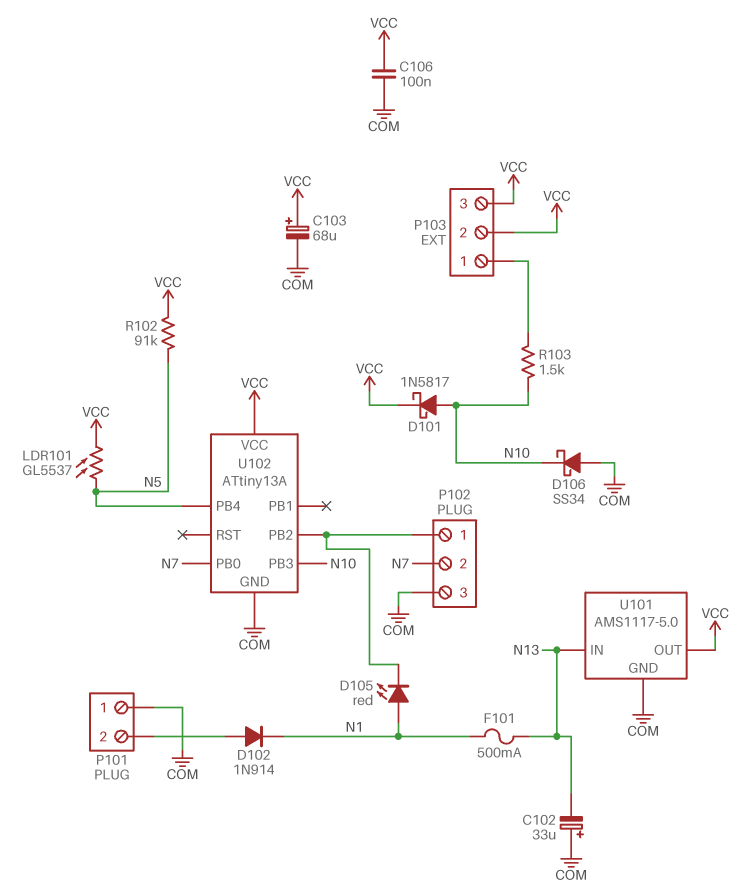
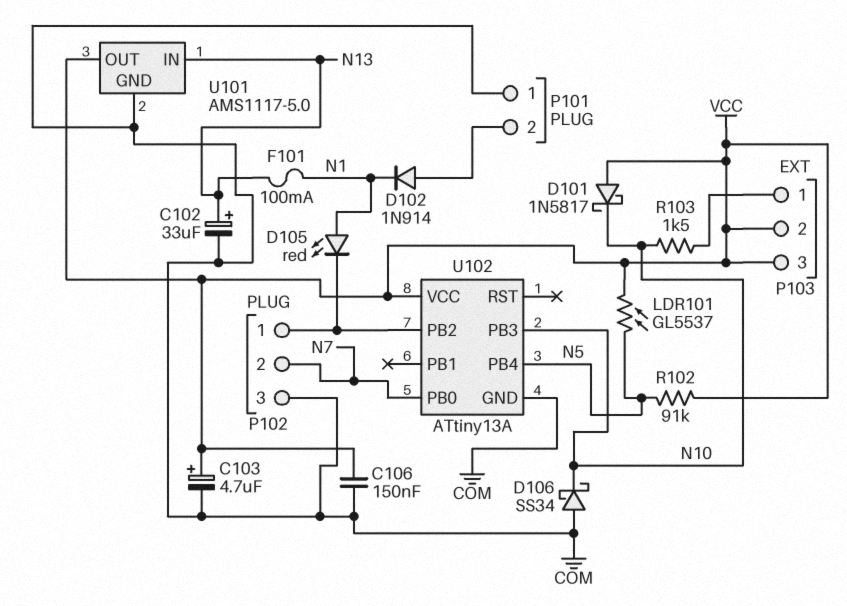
C102: 33uF (plus COM, minus N13) -> 33uF (plus N13, minus COM)
C103: 68uF (plus VCC, minus COM) -> 4.7uF (plus VCC, minus COM)
C106: 100nF (COM, VCC) -> 150nF (COM, VCC)
D101: schottky 1N5817 (A N10, K VCC) -> schottky 1N5817 (A VCC, K N10)
F101: 500mA (N1, N13) -> 100mA (N1, N13)

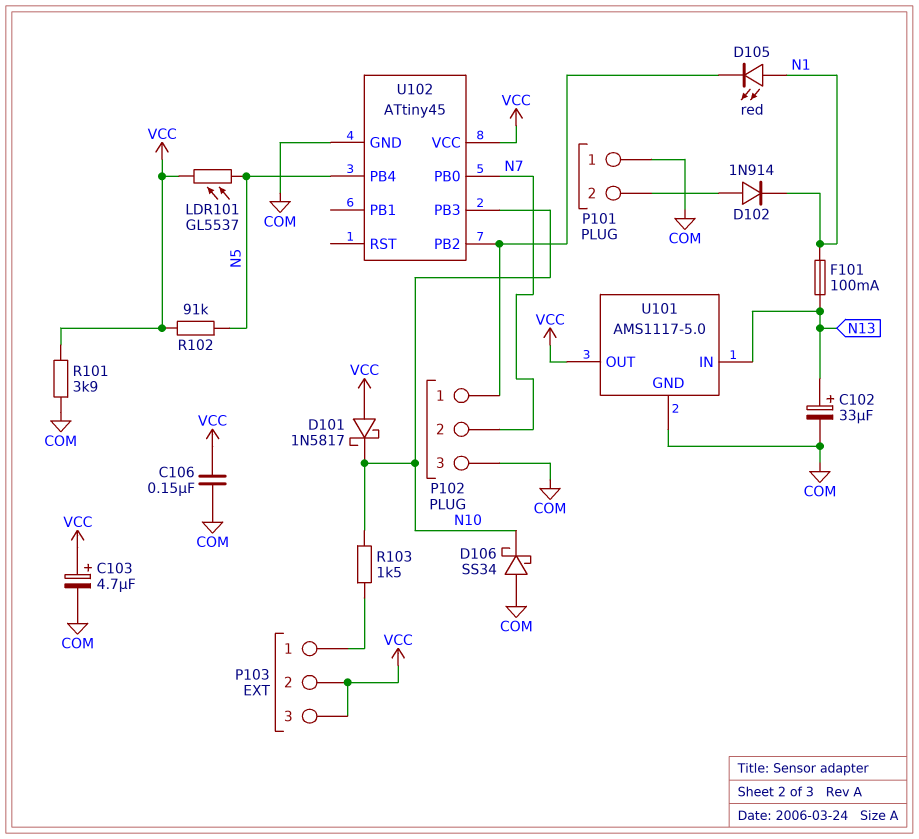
R101: none -> 3.9k (COM, VCC)
U102: ATtiny13A -> ATtiny45

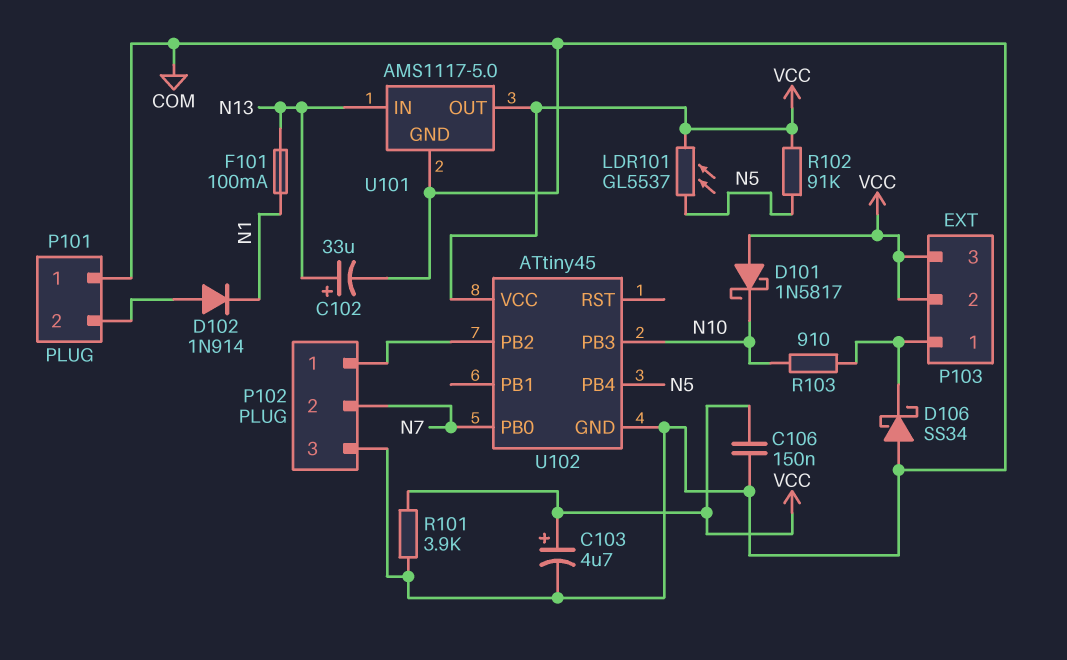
D105: LED red (A N1, K P102/1) -> none
D106: schottky SS34 (A COM, K N10) -> schottky SS34 (A COM, K P103/1)
R103: 1.5k (N10, P103/1) -> 910 (N10, P103/1)

